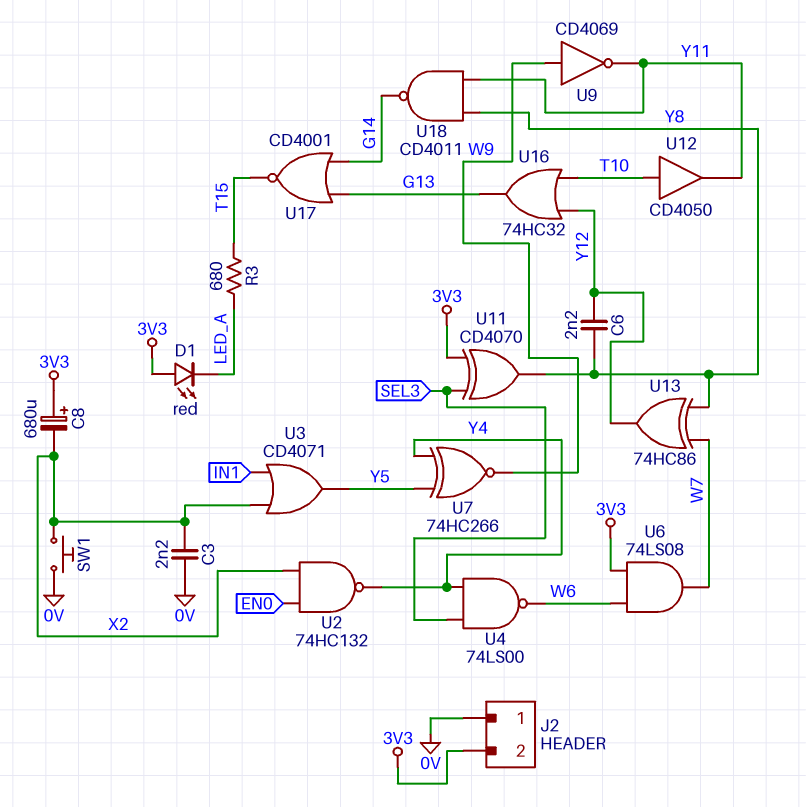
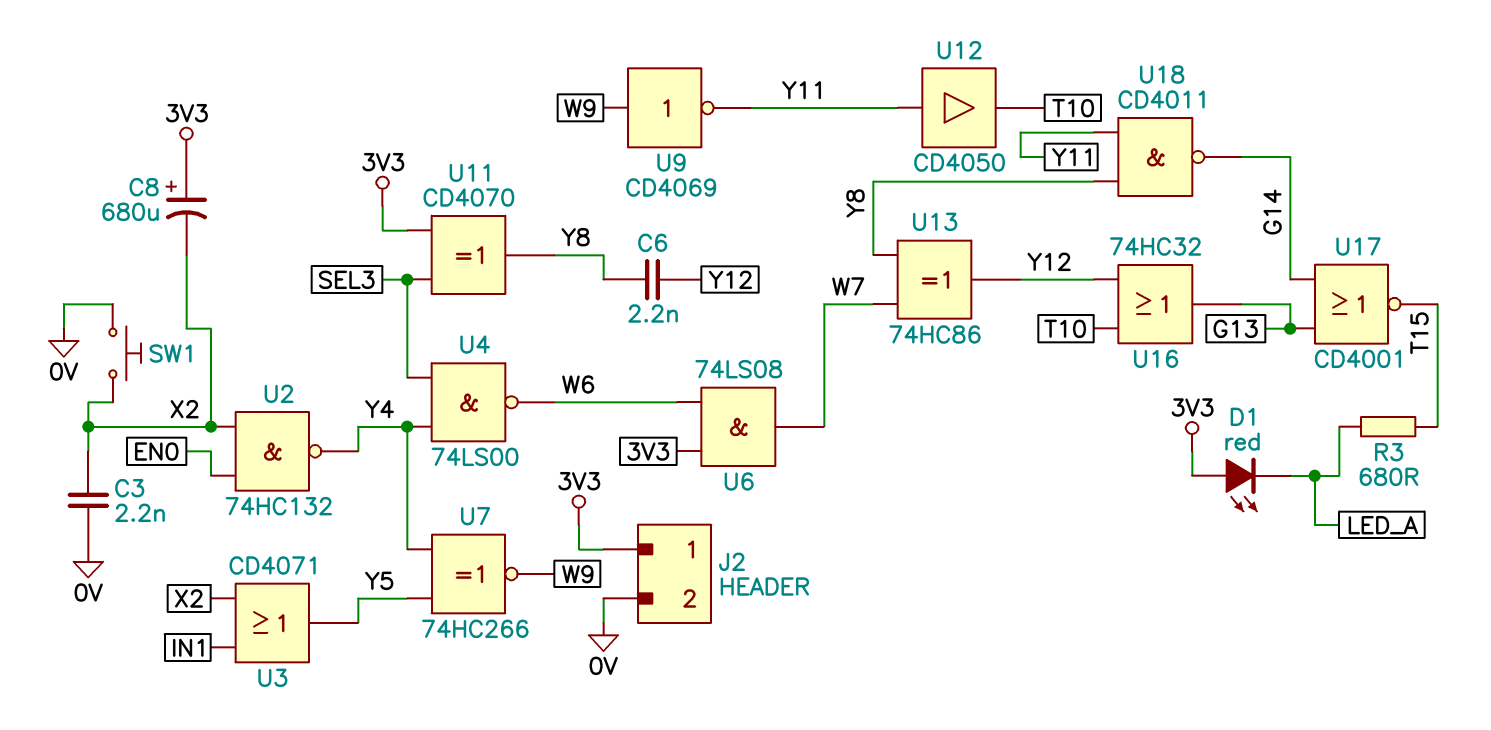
J2 pin 1: 0V -> 3V3
J2 pin 2: 3V3 -> 0V
U12: buffer CD4050 (in T10, out Y11) -> buffer CD4050 (in Y11, out T10)

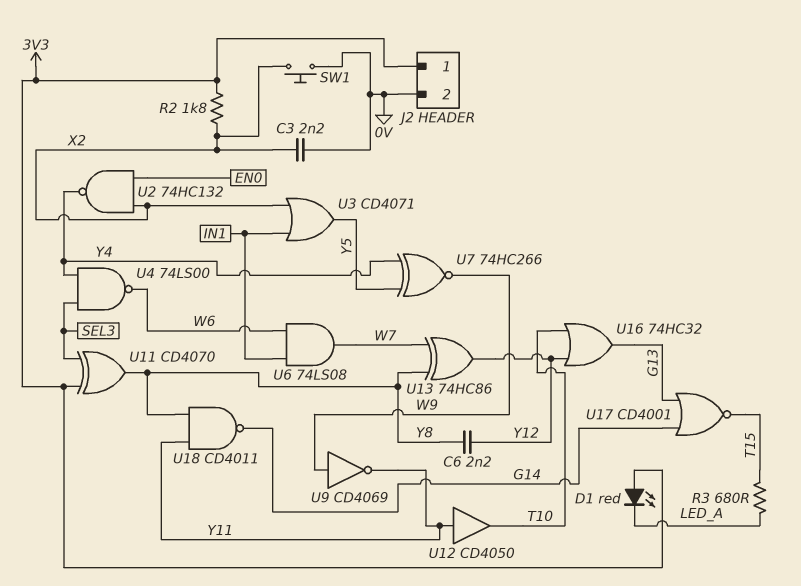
C8: 680uF (plus 3V3, minus X2) -> none
R2: none -> 1.8k (3V3, X2)
U6: AND 74LS08 (in 3V3, in W6, out W7) -> AND 74LS08 (in IN1, in W6, out W7)

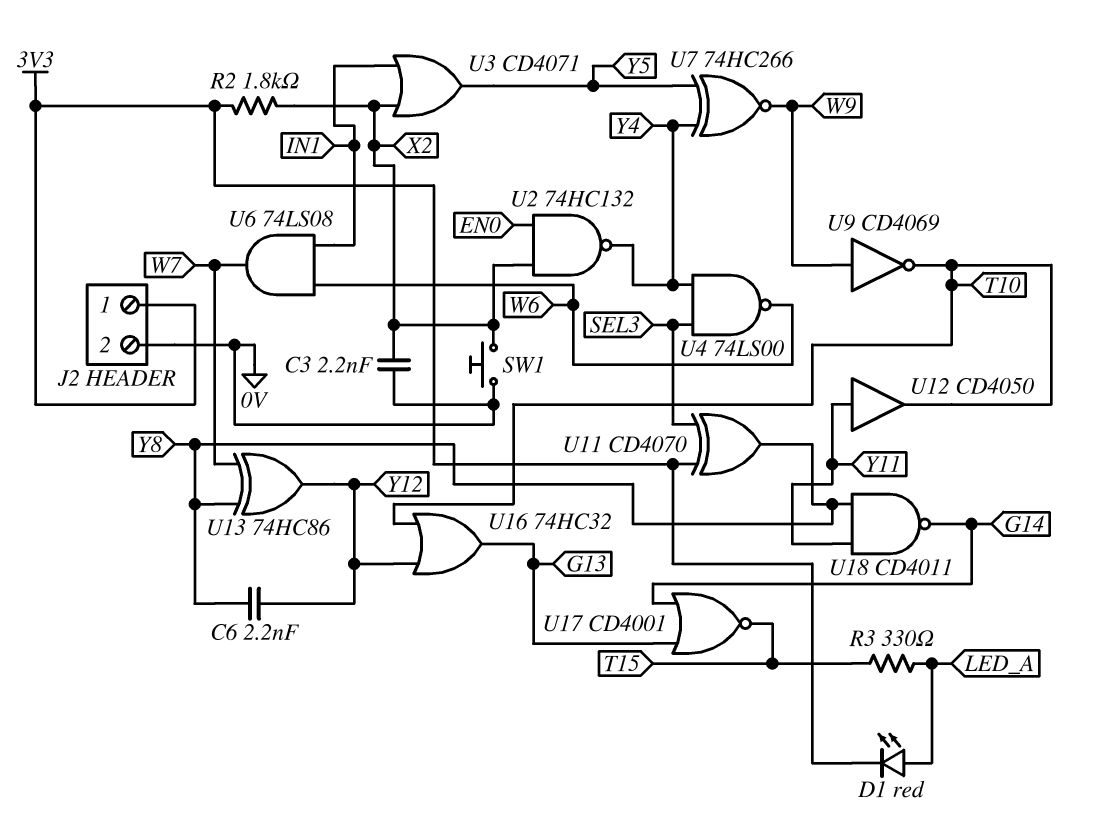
D1: LED red (A 3V3, K LED_A) -> LED red (A LED_A, K 3V3)
R3: 680 (LED_A, T15) -> 330 (LED_A, T15)
U9: NOT CD4069 (in W9, out Y11) -> NOT CD4069 (in W9, out T10)

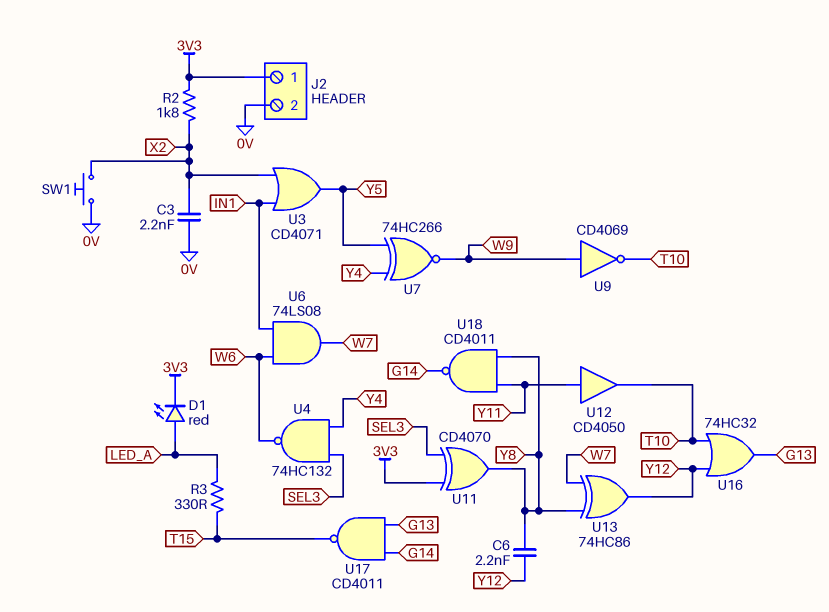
U2: NAND 74HC132 (in EN0, in X2, out Y4) -> none
U4: NAND 74LS00 (in SEL3, in Y4, out W6) -> NAND 74HC132 (in SEL3, in Y4, out W6)
U17: NOR CD4001 (in G13, in G14, out T15) -> NAND CD4011 (in G13, in G14, out T15)

